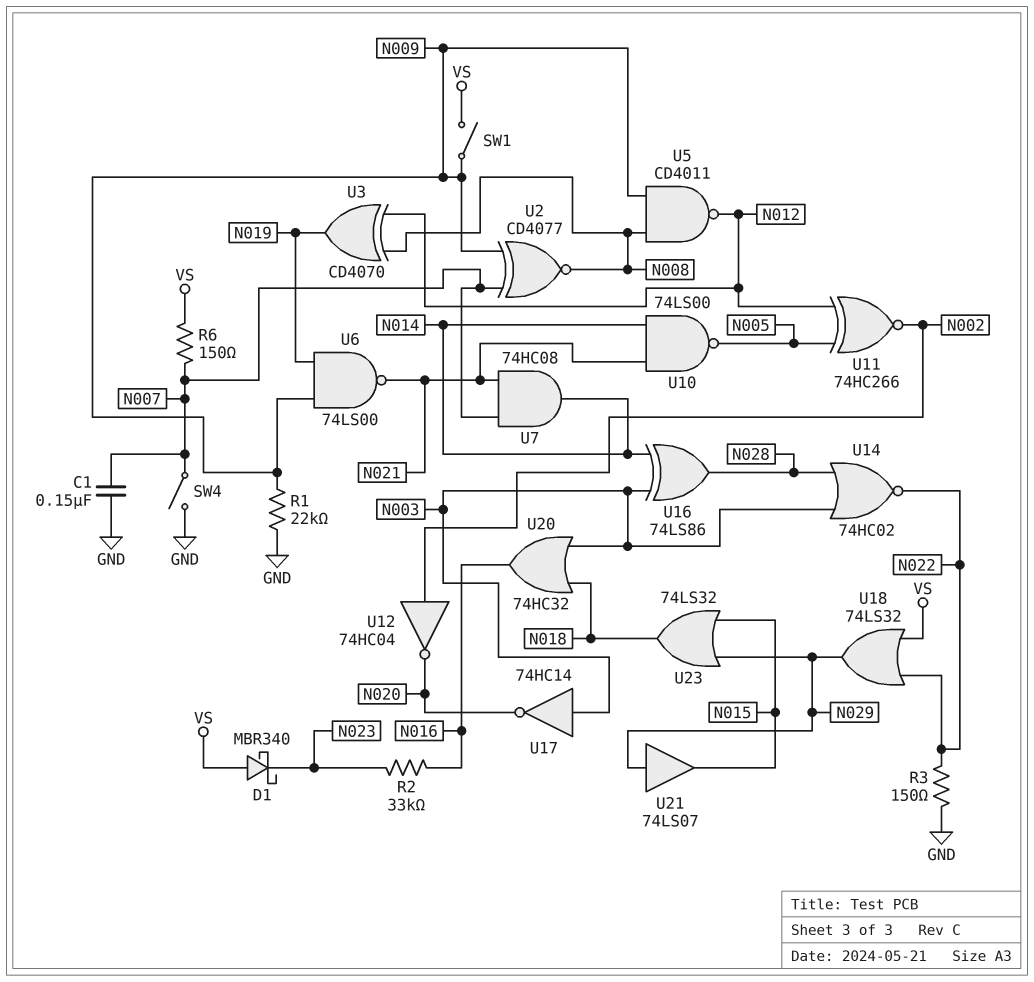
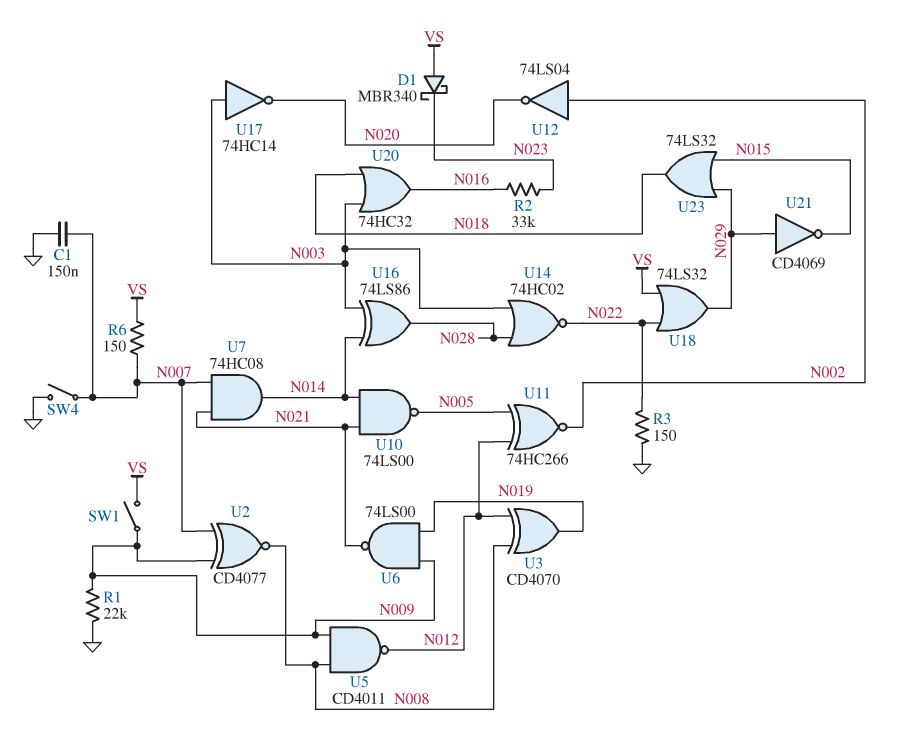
U12: NOT 74HC04 (in N002, out N020) -> NOT 74LS04 (in N002, out N020)
U21: buffer 74LS07 (in N029, out N015) -> NOT CD4069 (in N029, out N015)

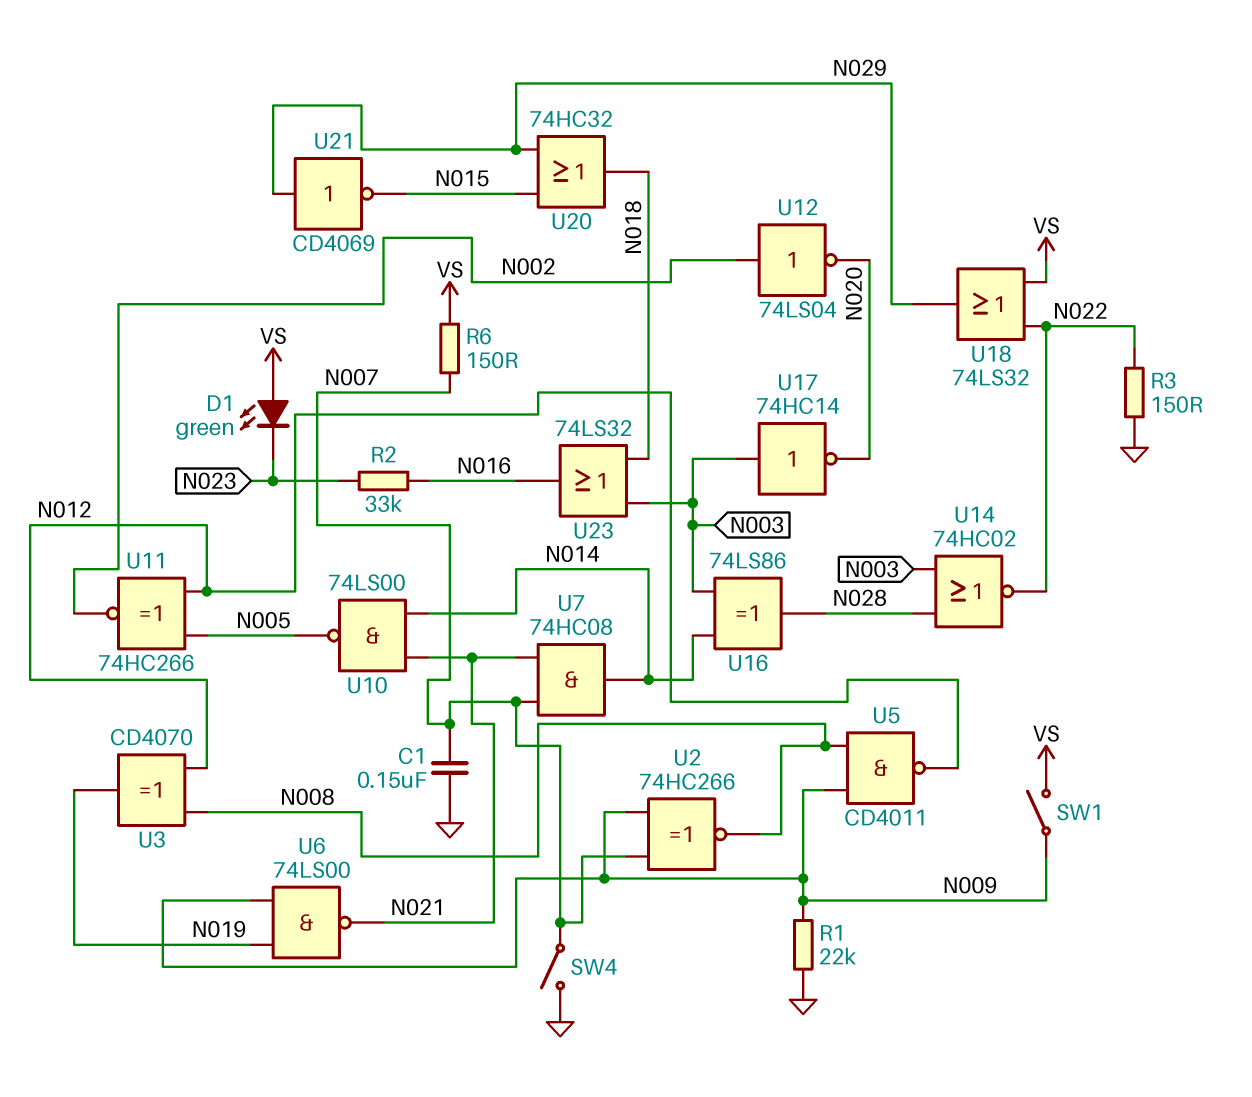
D1: schottky MBR340 (A VS, K N023) -> LED green (A VS, K N023)
U2: XNOR CD4077 (in N007, in N009, out N008) -> XNOR 74HC266 (in N007, in N009, out N008)
U20: OR 74HC32 (in N003, in N018, out N016) -> OR 74HC32 (in N015, in N029, out N018)
U23: OR 74LS32 (in N015, in N029, out N018) -> OR 74LS32 (in N003, in N018, out N016)

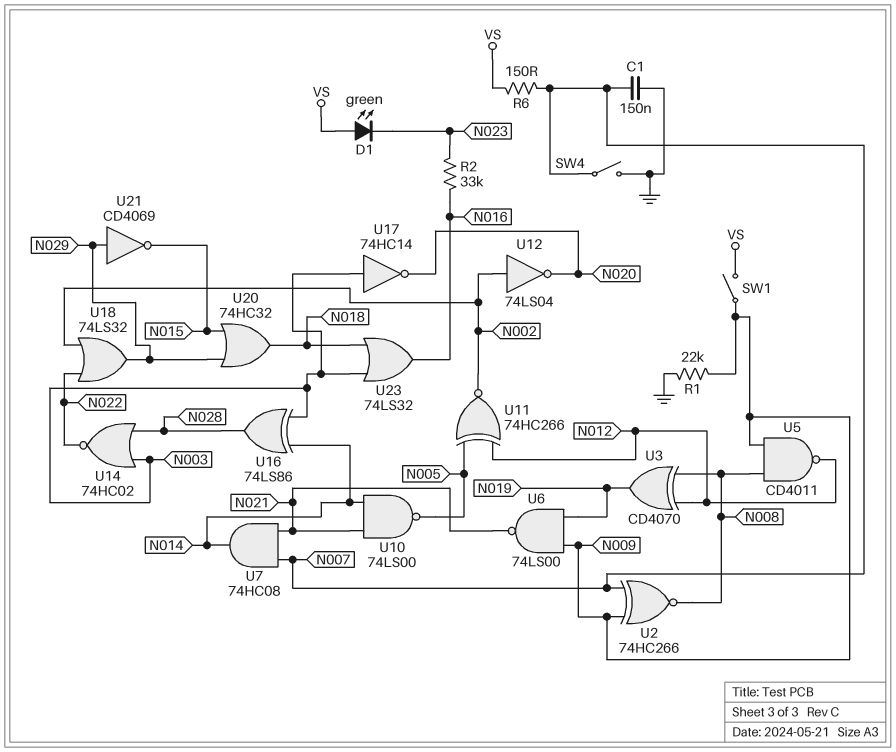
R3: 150 (GND, N022) -> none
U18: OR 74LS32 (in N022, in VS, out N029) -> OR 74LS32 (in N002, in N022, out N029)

